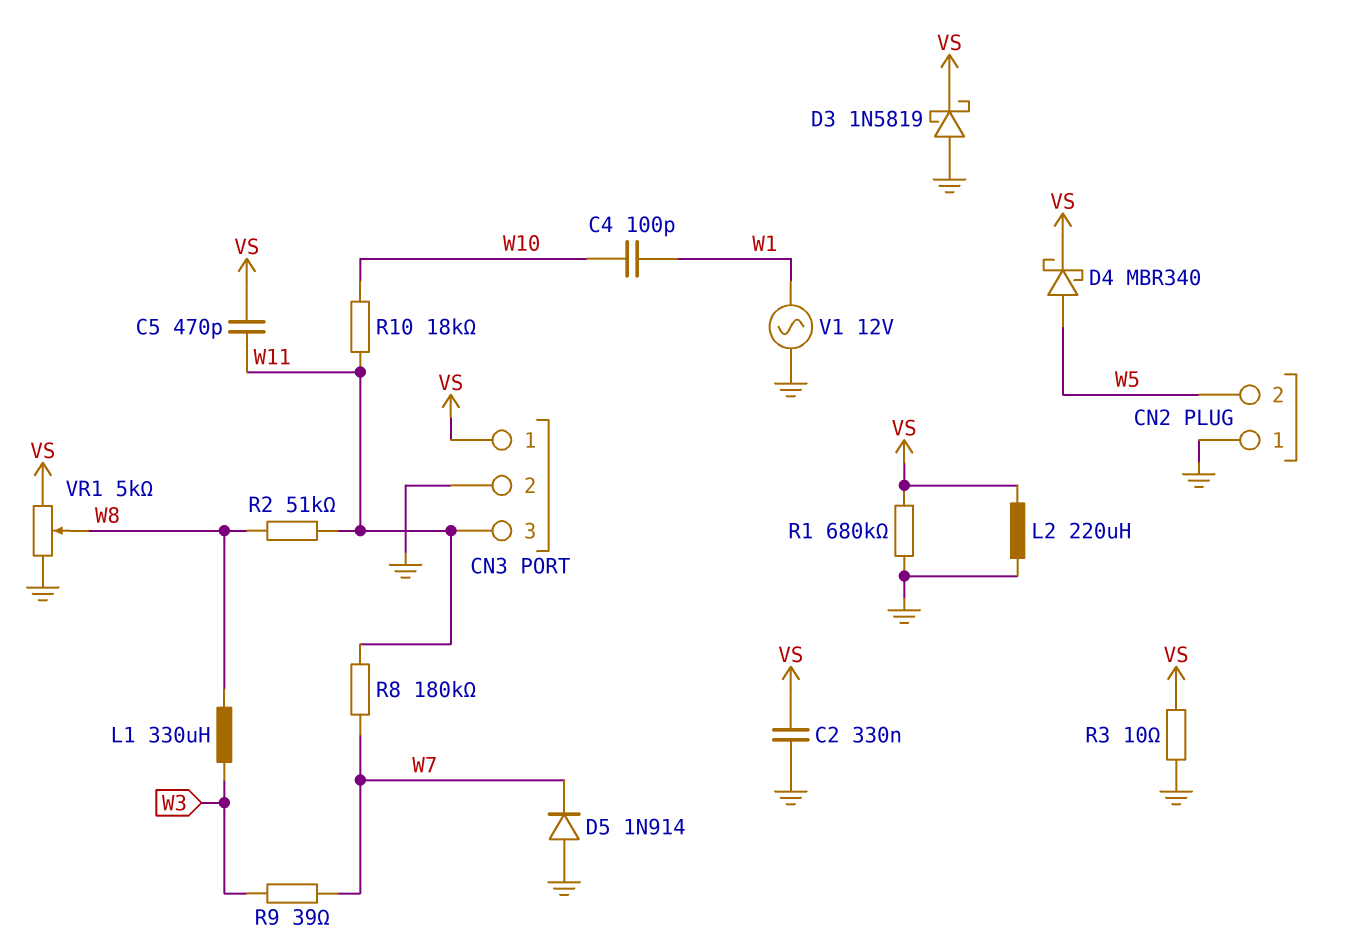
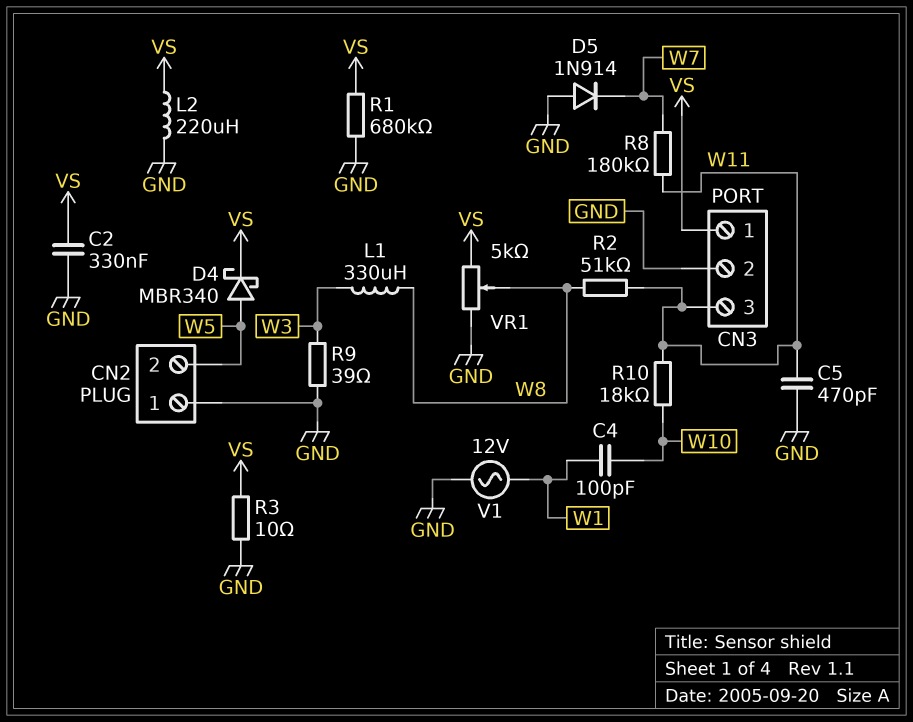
C5: 470pF (VS, W11) -> 470pF (GND, W11)
D3: schottky 1N5819 (A GND, K VS) -> none
R9: 39 (W3, W7) -> 39 (GND, W3)

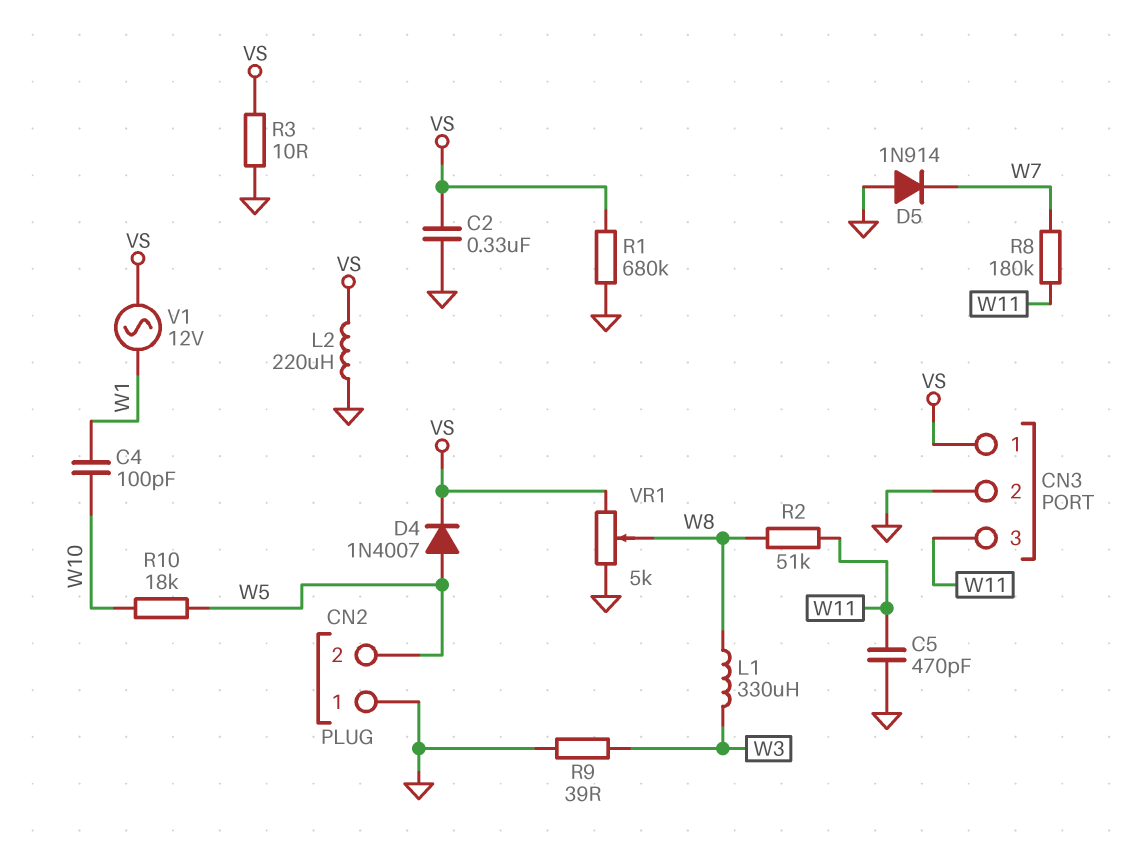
D4: schottky MBR340 (A W5, K VS) -> diode 1N4007 (A W5, K VS)
R10: 18k (W10, W11) -> 18k (W5, W10)
V1: AC 12V (GND, W1) -> AC 12V (VS, W1)

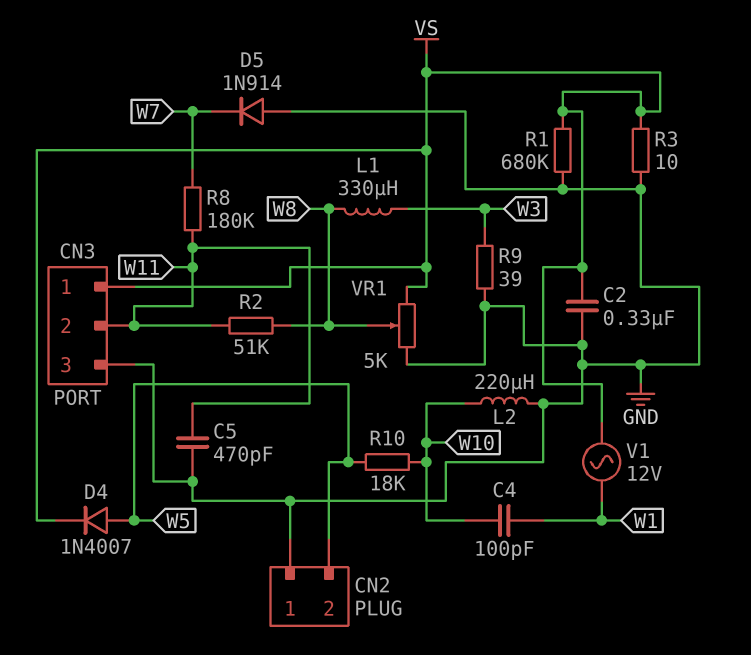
CN3 pin 2: GND -> W11
CN3 pin 3: W11 -> GND
L2: 220uH (GND, VS) -> 220uH (GND, W10)

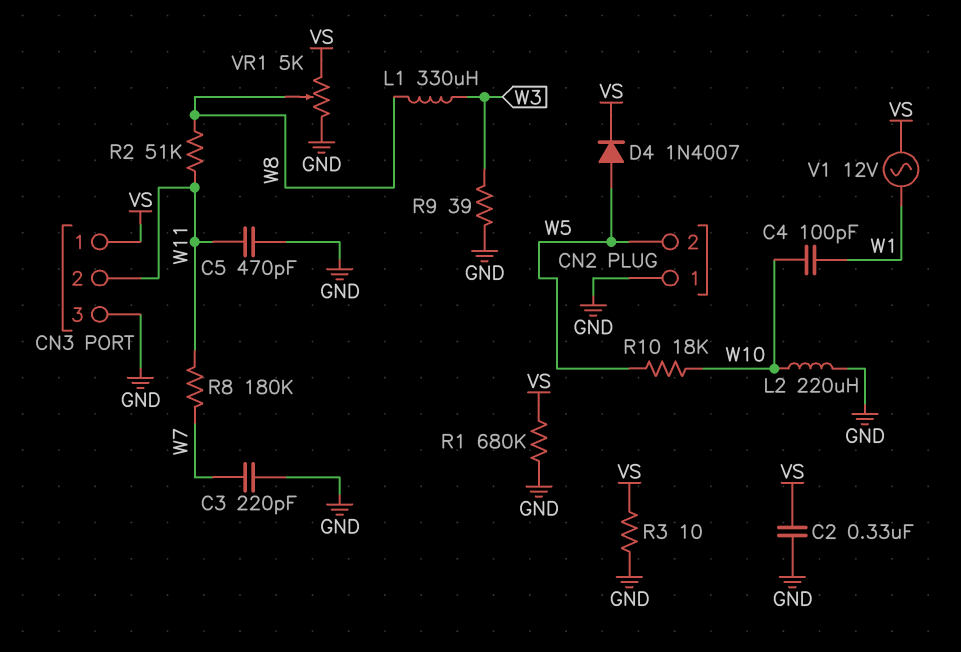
C3: none -> 220pF (GND, W7)
D5: diode 1N914 (A GND, K W7) -> none

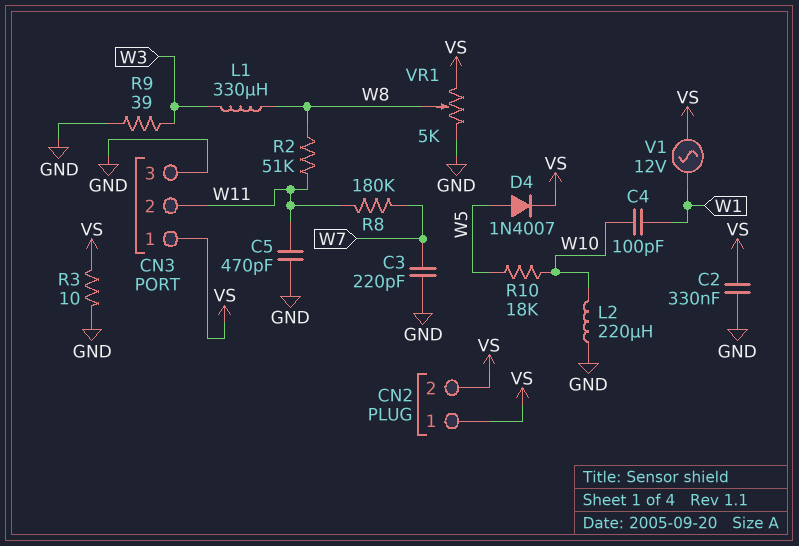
CN2 pin 1: GND -> VS
CN2 pin 2: W5 -> VS
R1: 680k (GND, VS) -> none

